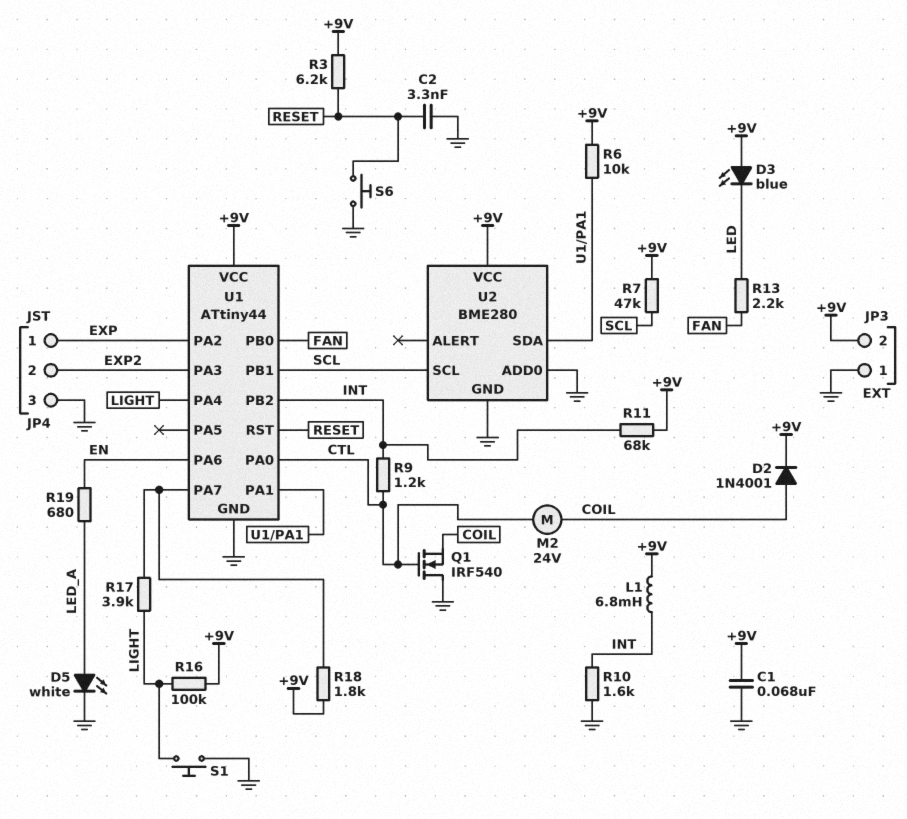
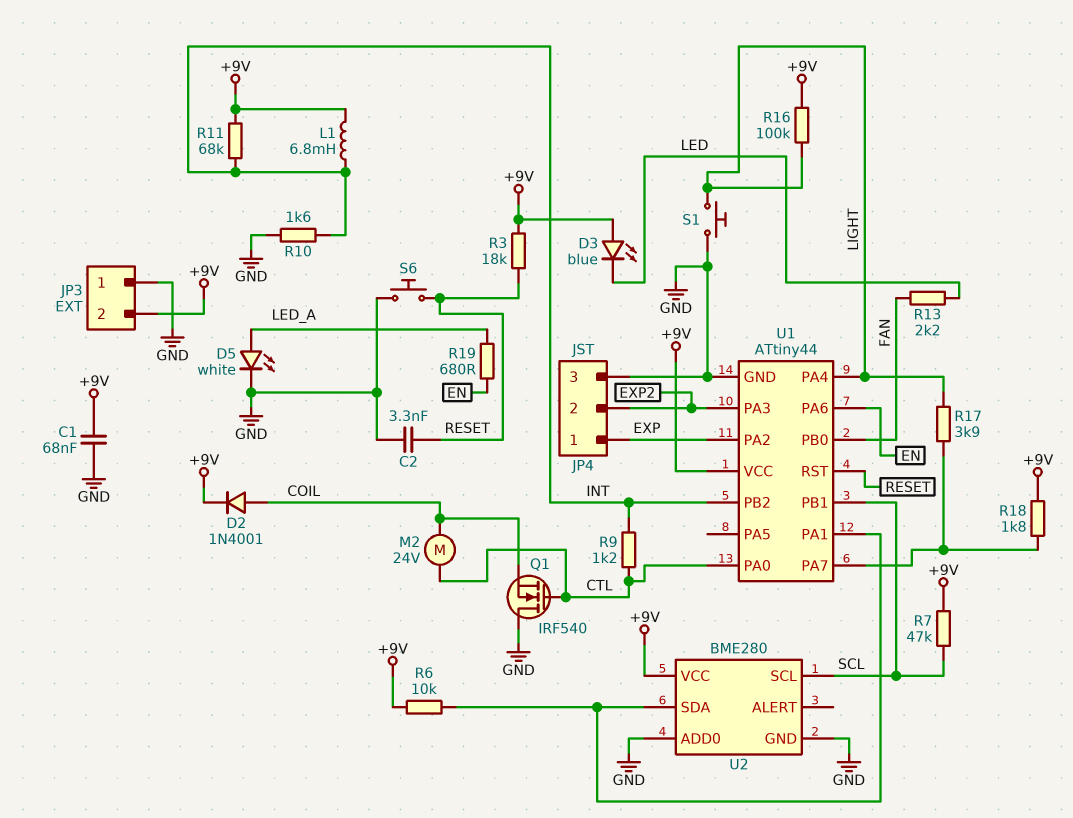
R3: 6.2k (+9V, RESET) -> 18k (+9V, RESET)

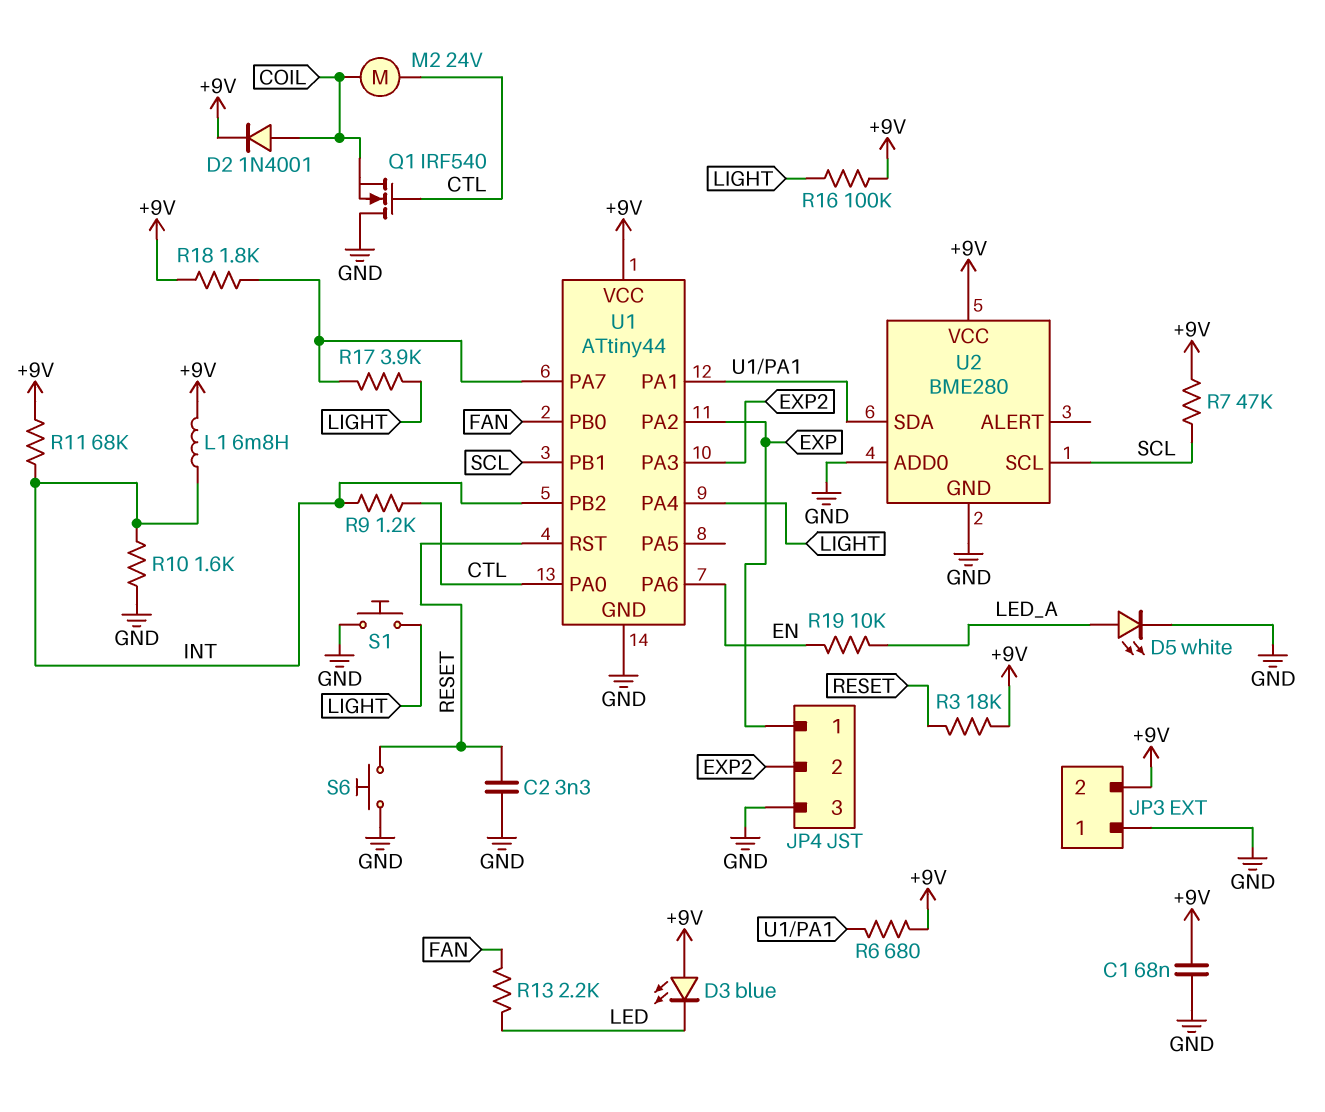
R6: 10k (+9V, U1/PA1) -> 680 (+9V, U1/PA1)
R19: 680 (EN, LED_A) -> 10k (EN, LED_A)

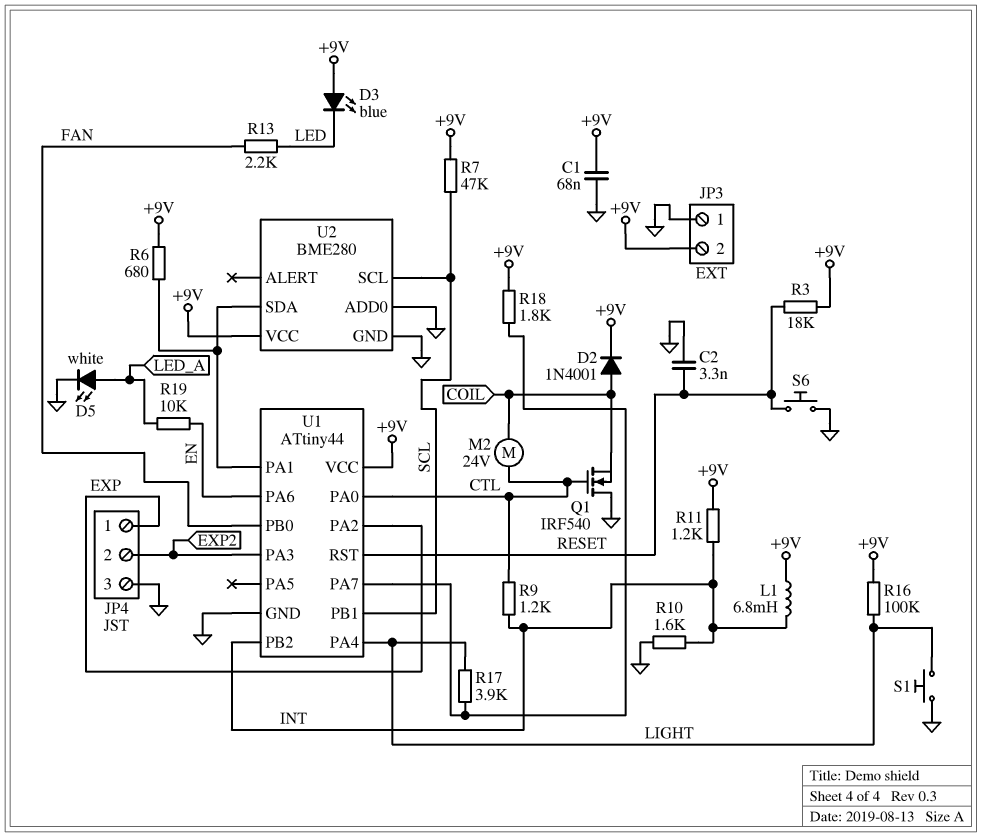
R11: 68k (+9V, INT) -> 1.2k (+9V, INT)

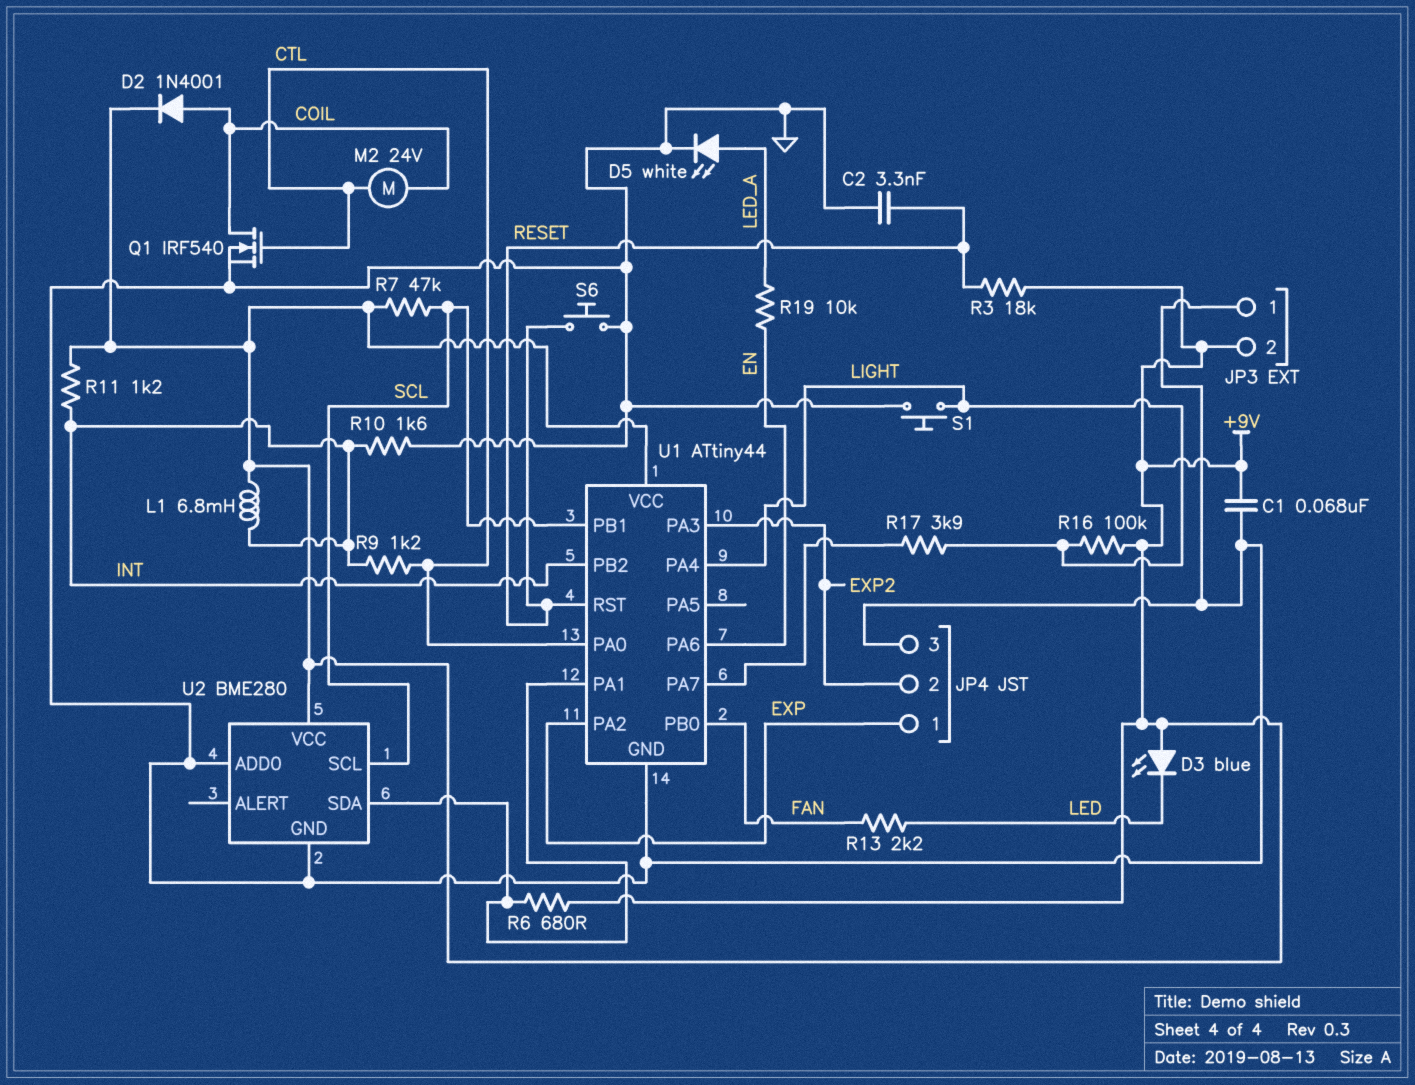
Q1: NMOS IRF540 (G CTL, D GND, S COIL) -> NMOS IRF540 (G CTL, D COIL, S GND)
R18: 1.8k (+9V, U1/PA7) -> none

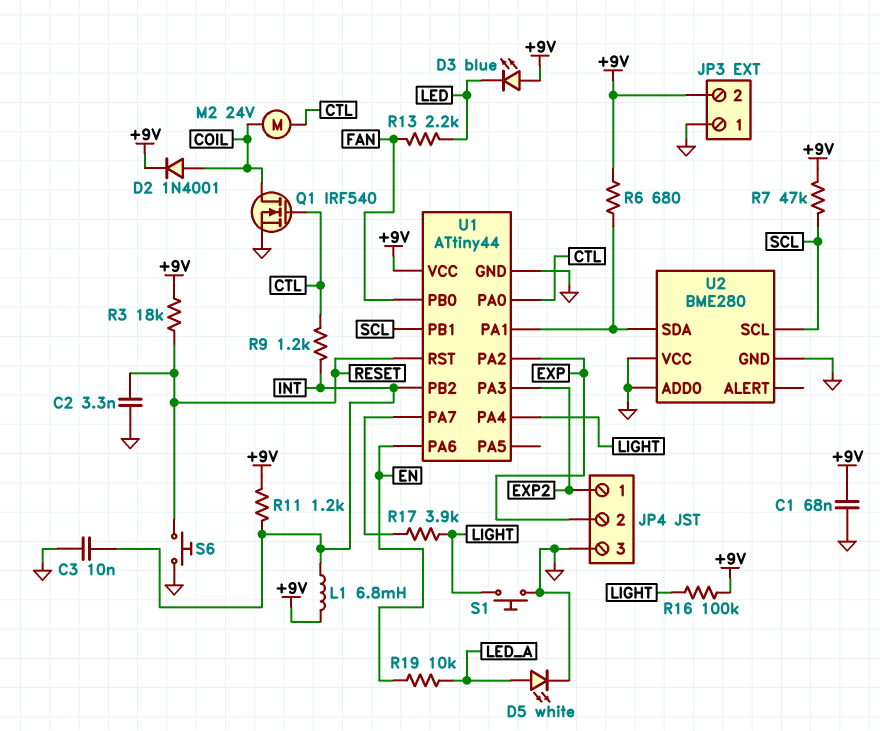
C3: none -> 10nF (GND, INT)
JP4 pin 1: EXP -> EXP2
JP4 pin 2: EXP2 -> EXP
R10: 1.6k (GND, INT) -> none
U2 pin VCC: +9V -> GND

